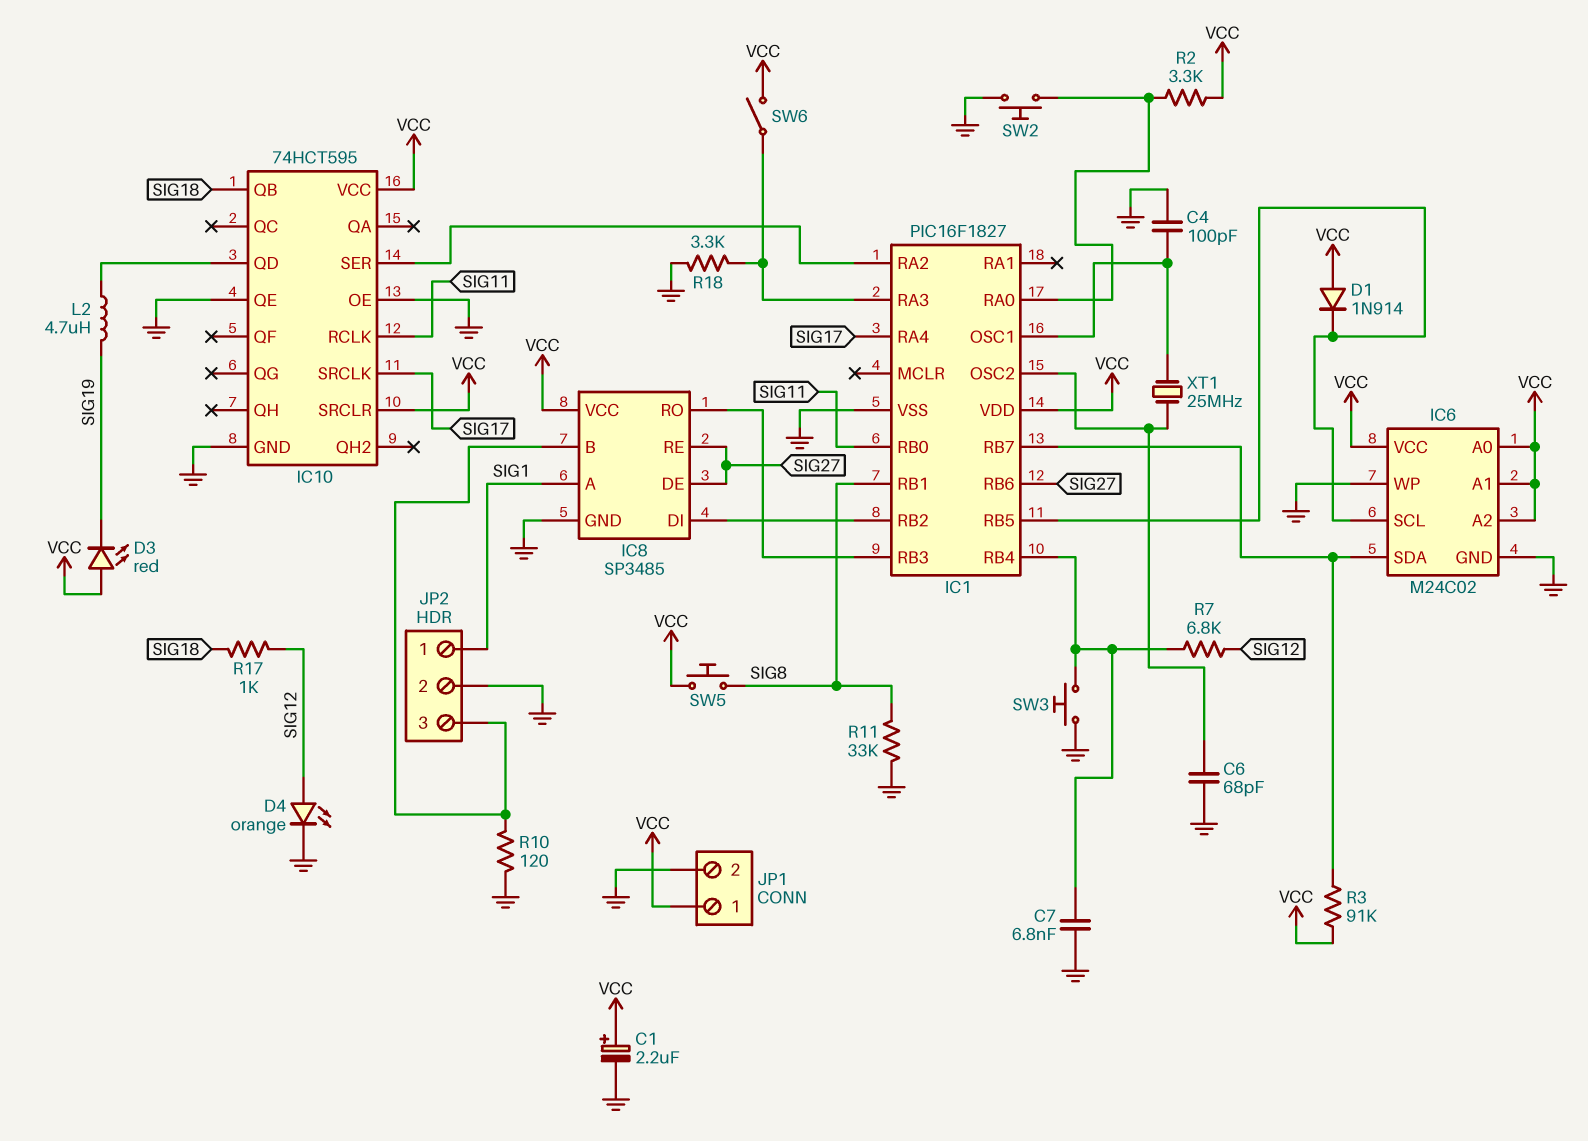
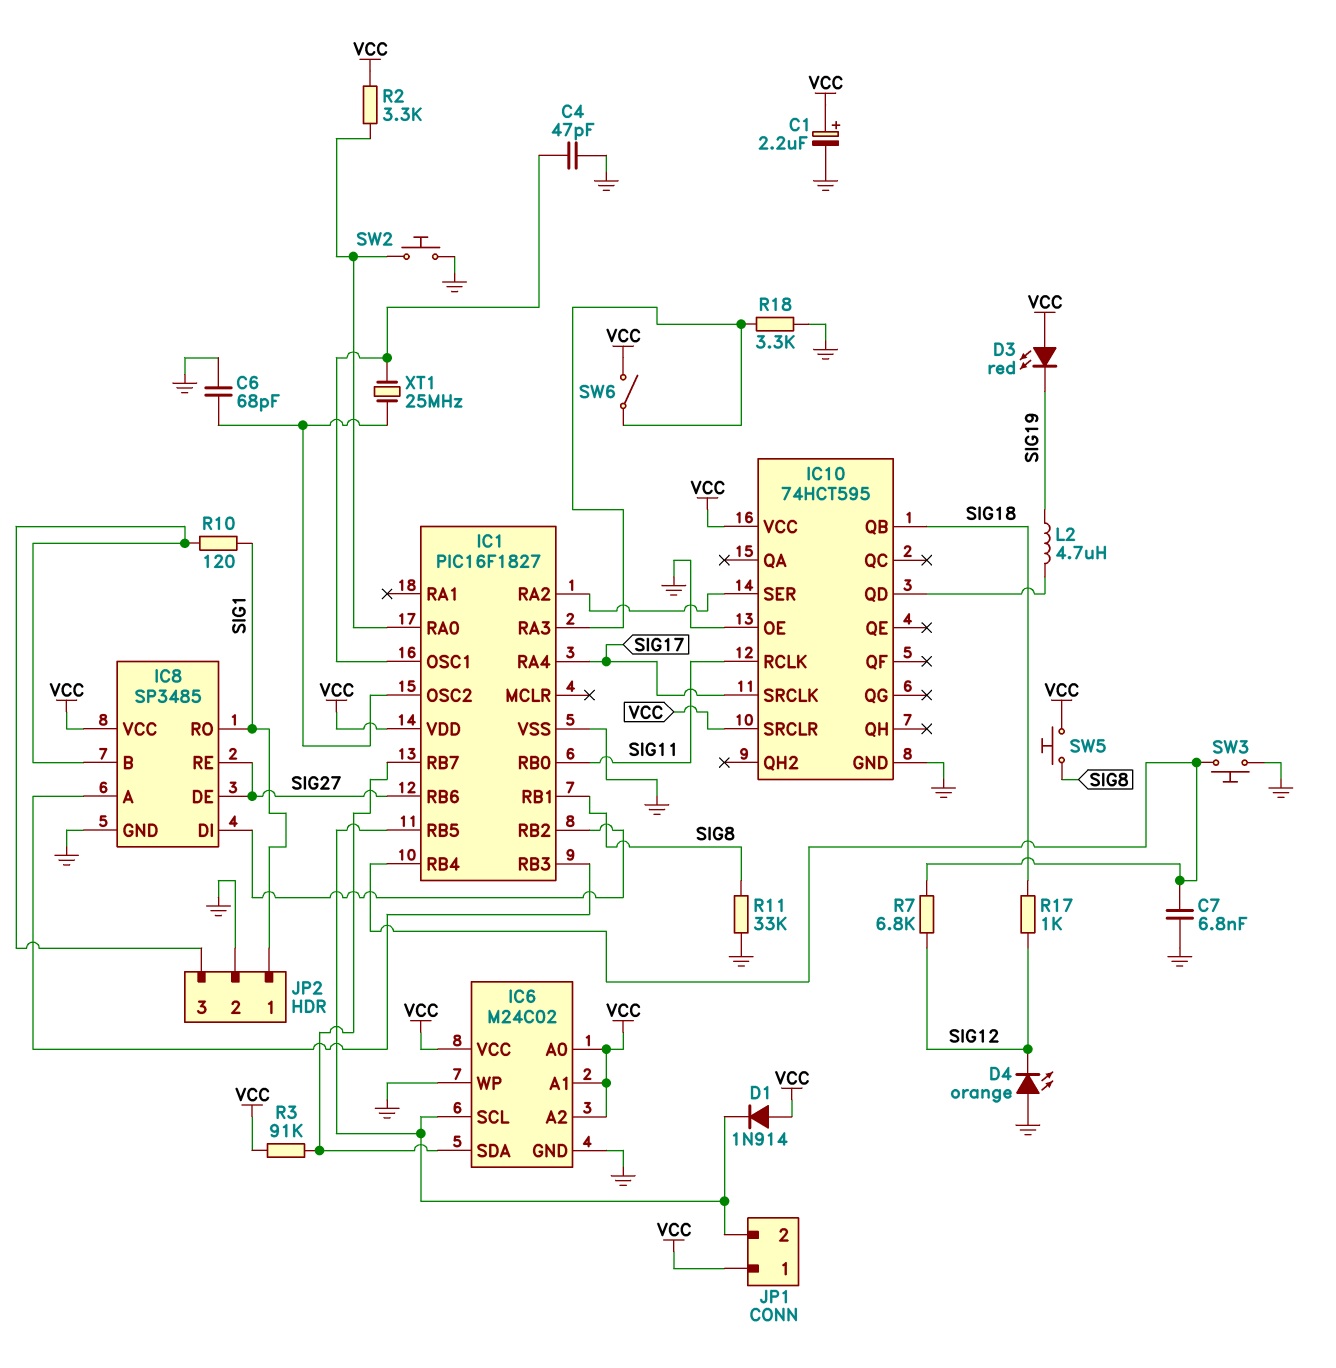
C4: 100pF (GND, IC1/OSC1) -> 47pF (GND, IC1/OSC1)
D4: LED orange (A SIG12, K GND) -> LED orange (A GND, K SIG12)
IC8 pin A: SIG1 -> IC1/RB3
IC8 pin RO: IC1/RB3 -> SIG1
IC10 pin QE: GND -> none
JP1 pin 2: GND -> IC1/RB5
R10: 120 (GND, IC8/B) -> 120 (IC8/B, SIG1)

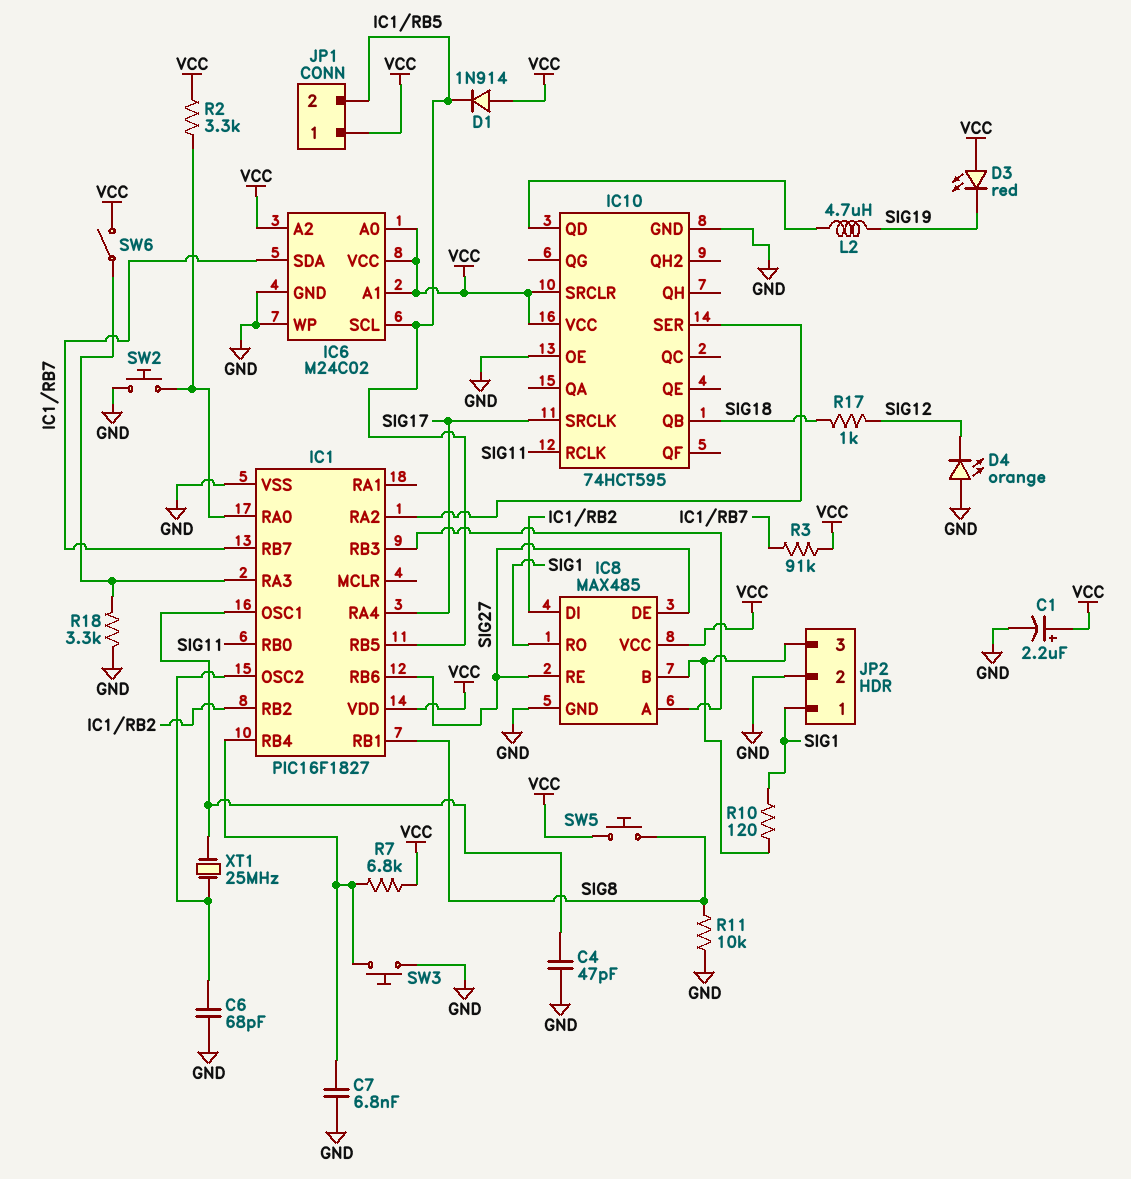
IC8: SP3485 -> MAX485
R7: 6.8k (IC1/RB4, SIG12) -> 6.8k (IC1/RB4, VCC)
R11: 33k (GND, SIG8) -> 10k (GND, SIG8)

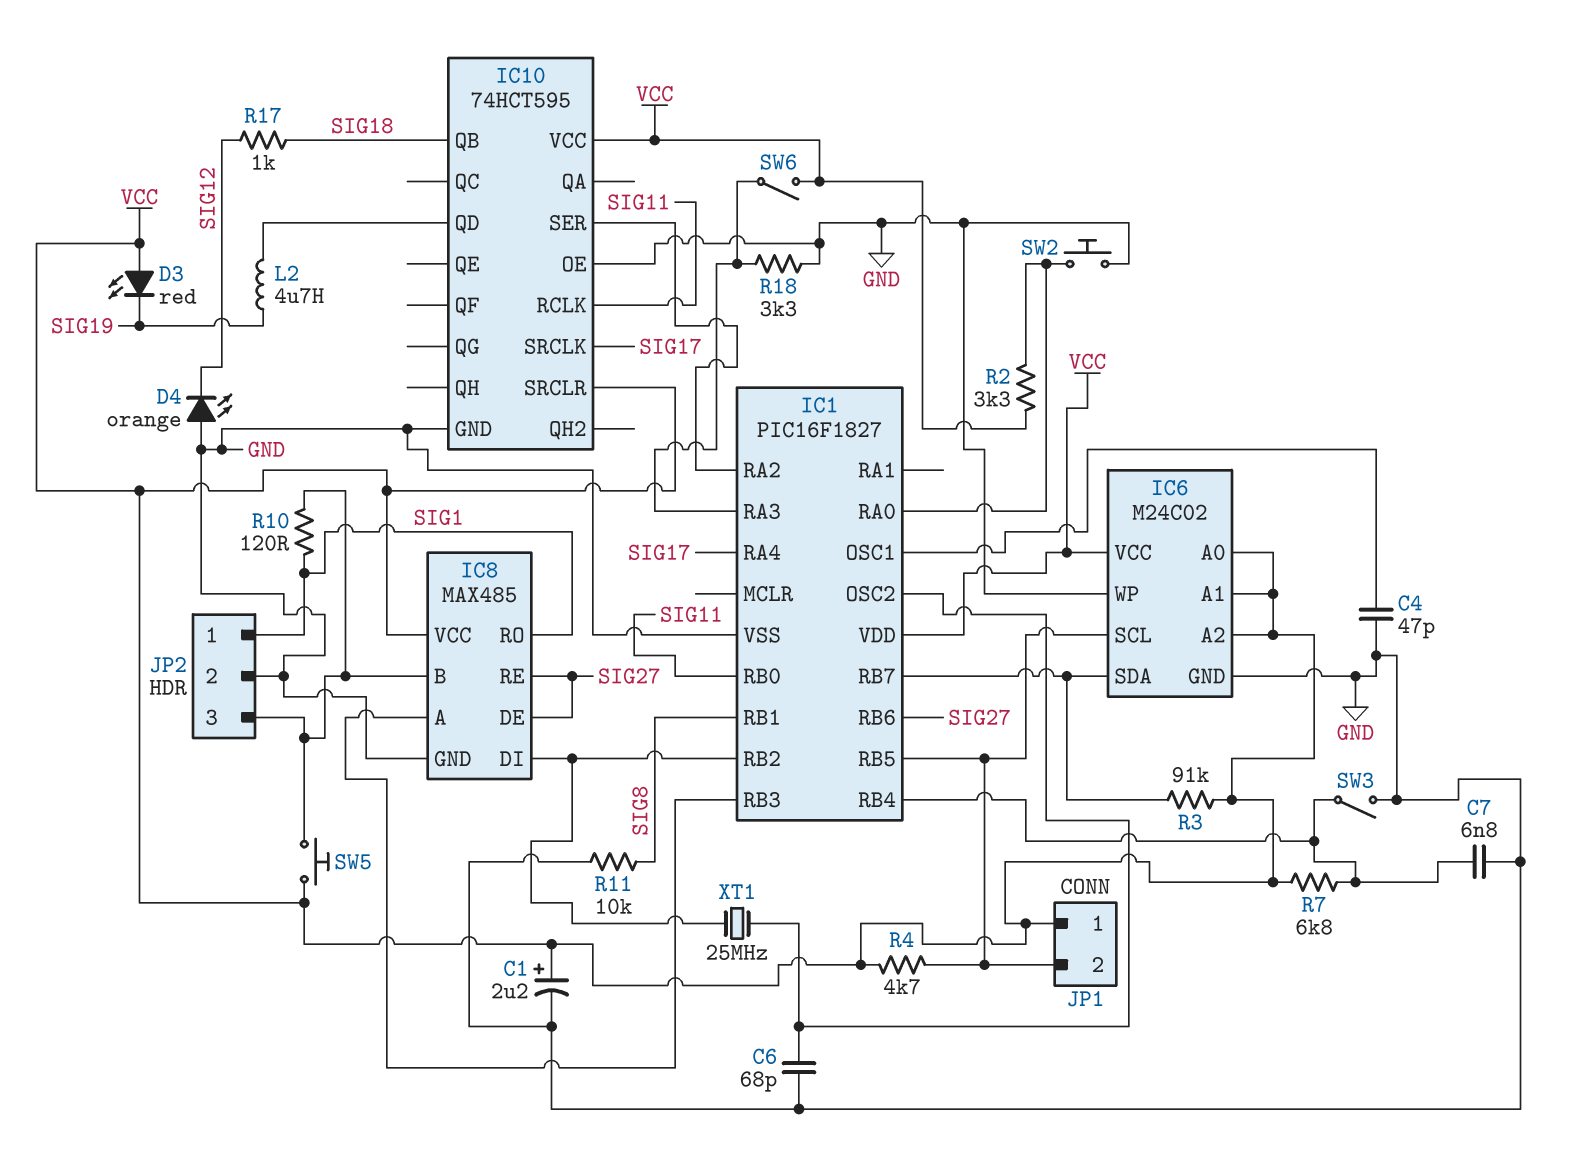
D1: diode 1N914 (A VCC, K IC1/RB5) -> none
R4: none -> 4.7k (IC1/RB5, VCC)
SW3: button (GND, IC1/RB4) -> switch (GND, IC1/RB4)
SW5: button (SIG8, VCC) -> button (IC8/B, VCC)
XT1: 25MHz (IC1/OSC1, IC1/OSC2) -> 25MHz (IC1/OSC2, IC1/RB2)

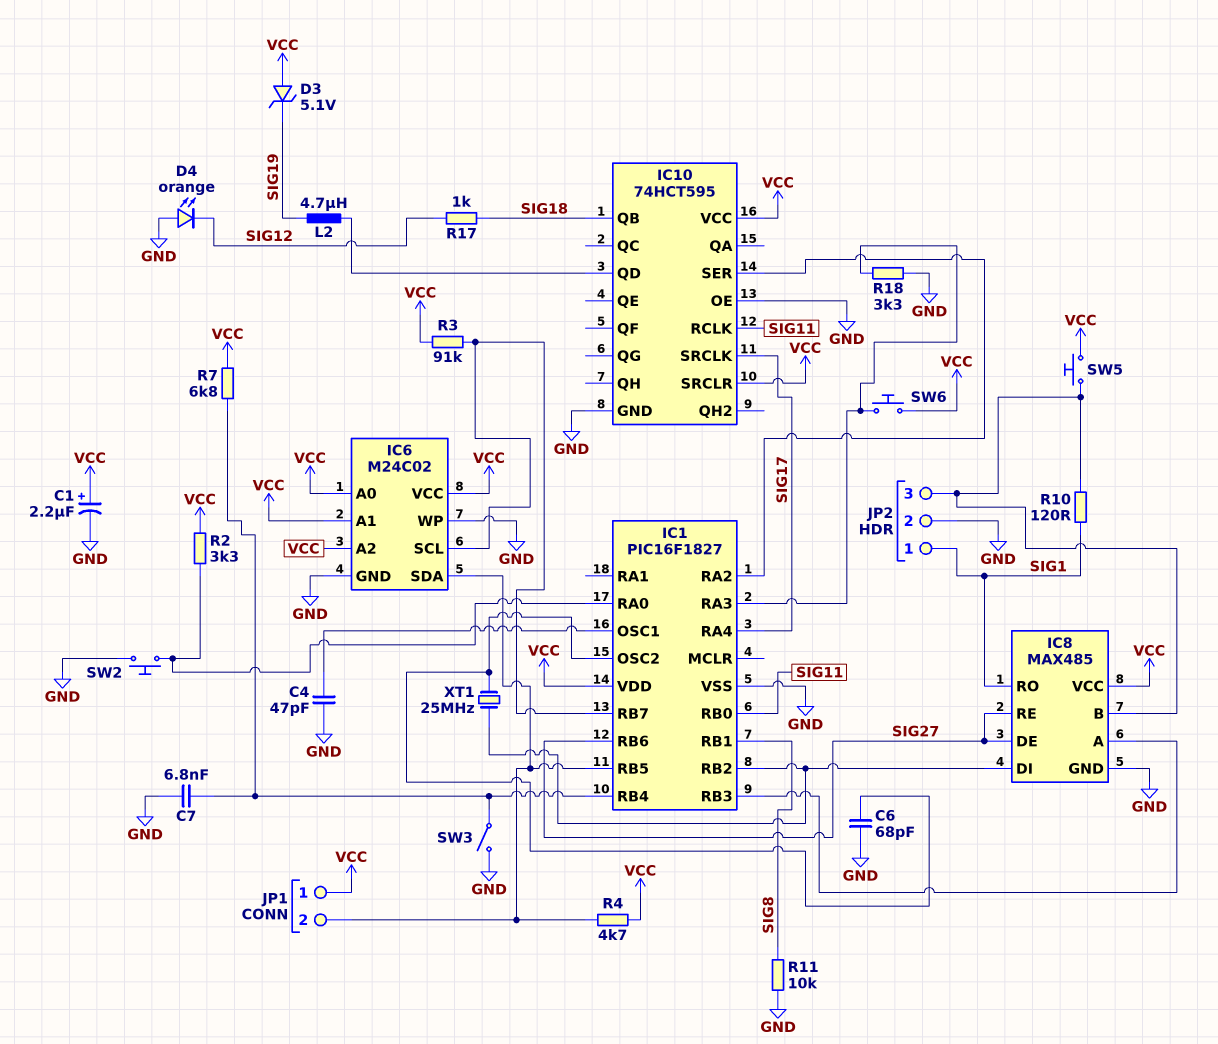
D3: LED red (A VCC, K SIG19) -> zener 5.1V (A VCC, K SIG19)
IC6 pin SCL: IC1/RB5 -> IC1/RB7
IC6 pin SDA: IC1/RB7 -> IC1/RB5
SW6: switch (IC1/RA3, VCC) -> button (IC1/RA3, VCC)

